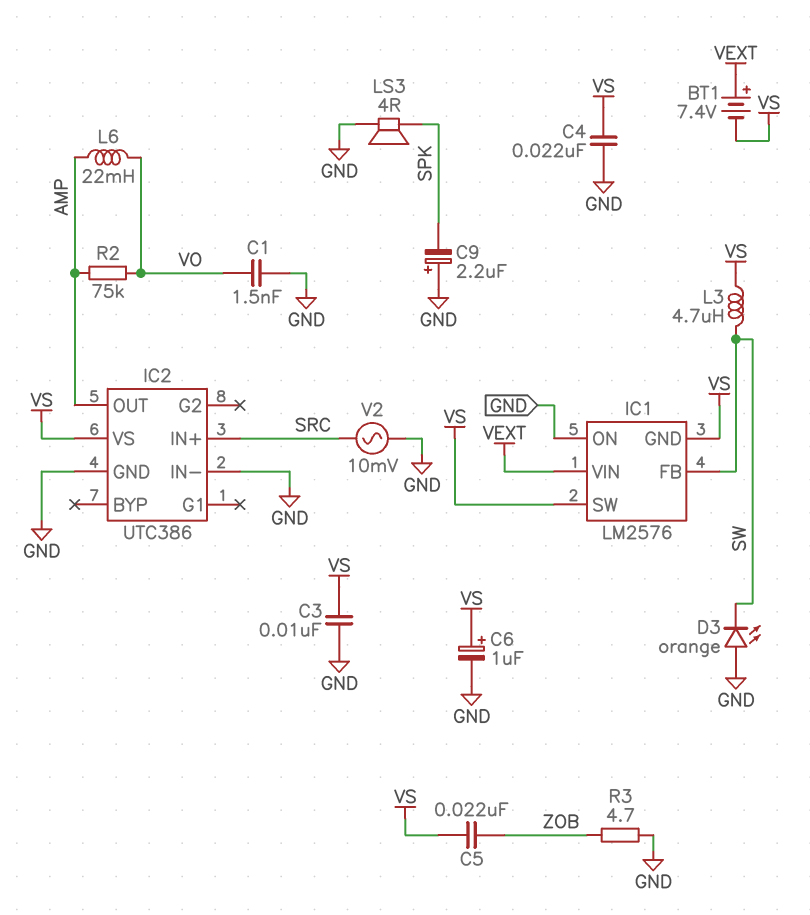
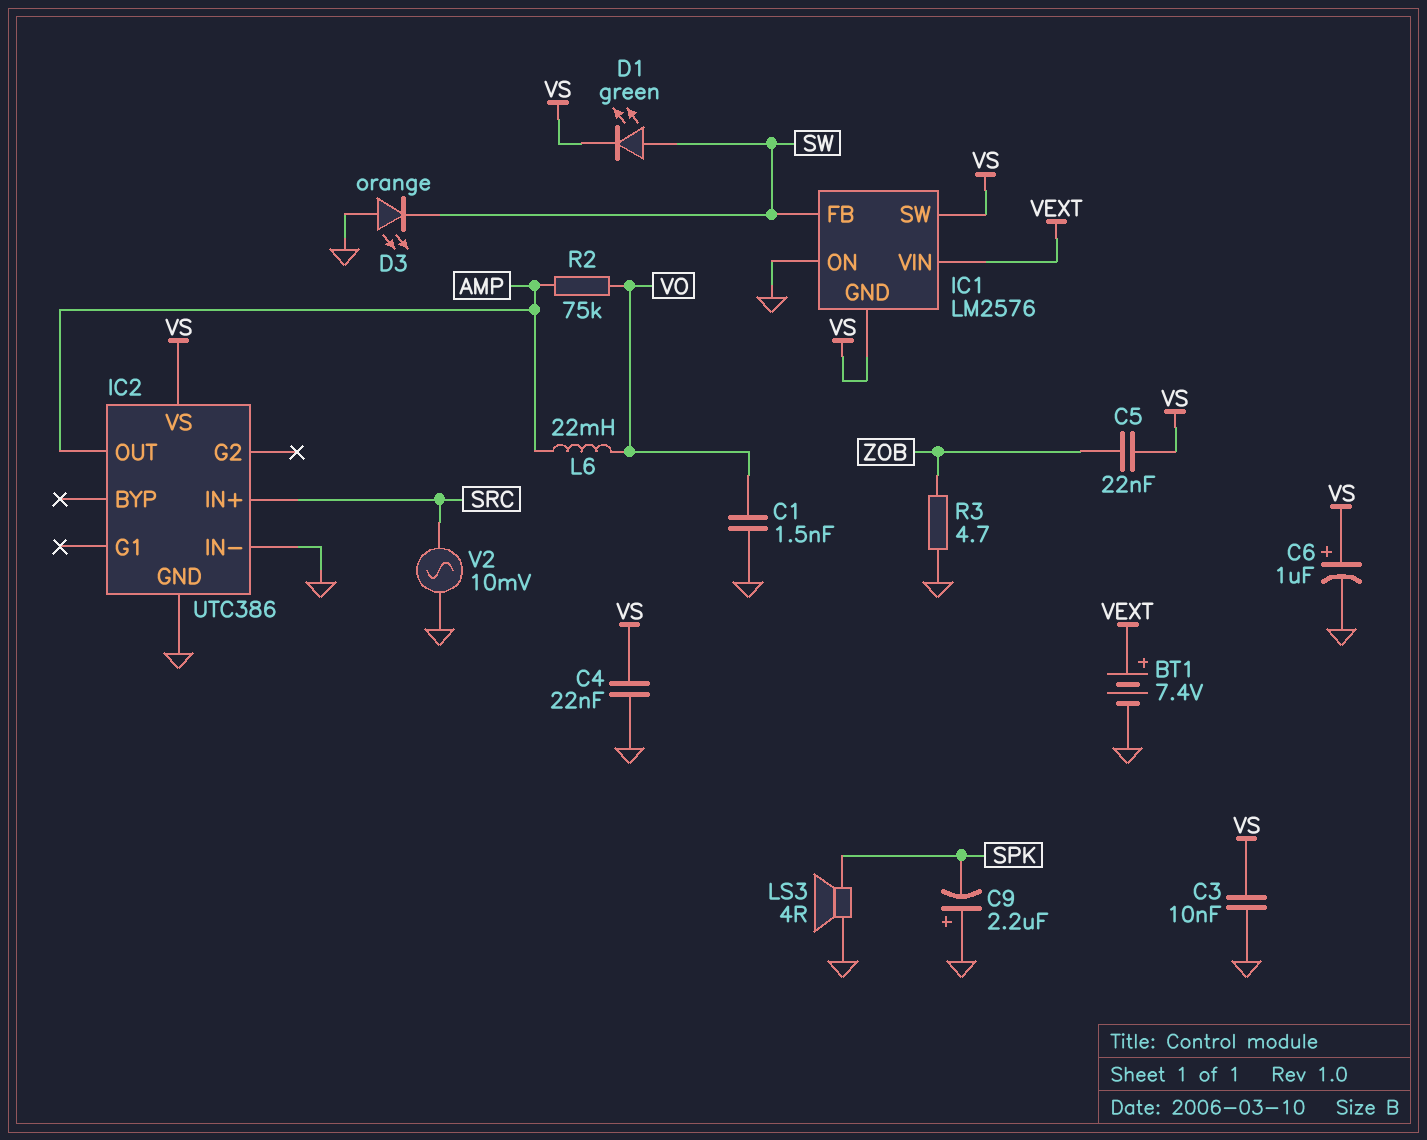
BT1: 7.4V (plus VEXT, minus VS) -> 7.4V (plus VEXT, minus GND)
D1: none -> LED green (A SW, K VS)
L3: 4.7uH (SW, VS) -> none

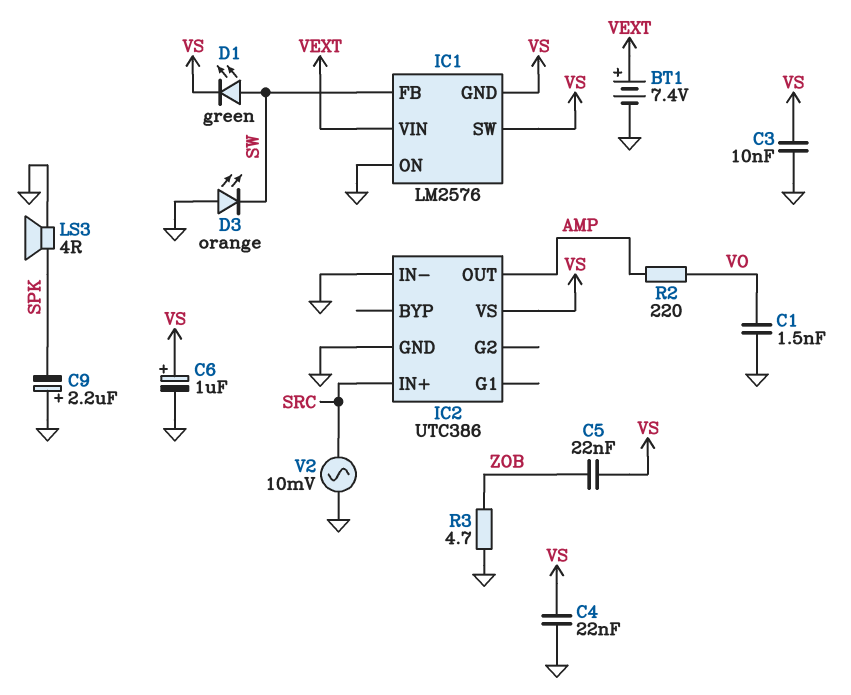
L6: 22mH (AMP, VO) -> none
R2: 75k (AMP, VO) -> 220 (AMP, VO)

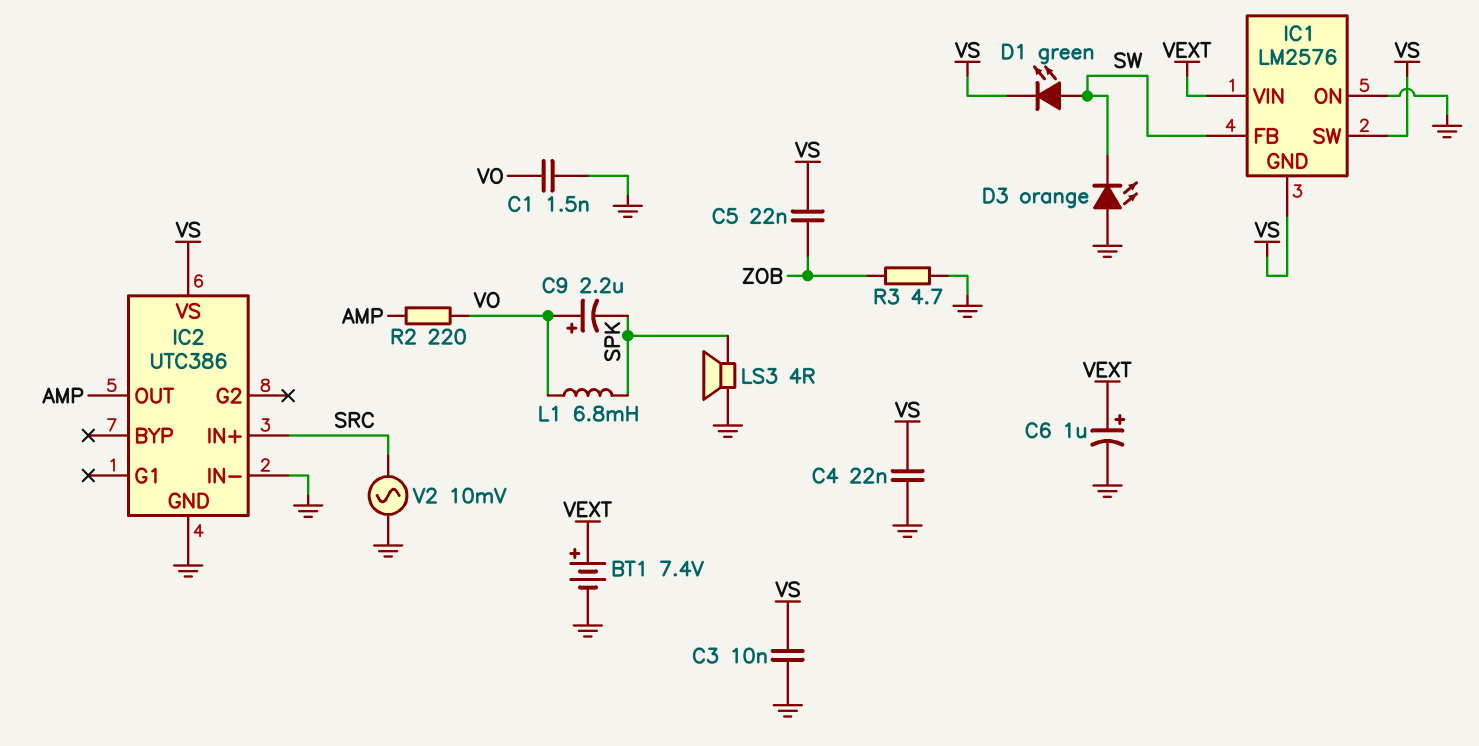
C6: 1uF (plus VS, minus GND) -> 1uF (plus VEXT, minus GND)
C9: 2.2uF (plus GND, minus SPK) -> 2.2uF (plus VO, minus SPK)
L1: none -> 6.8mH (SPK, VO)

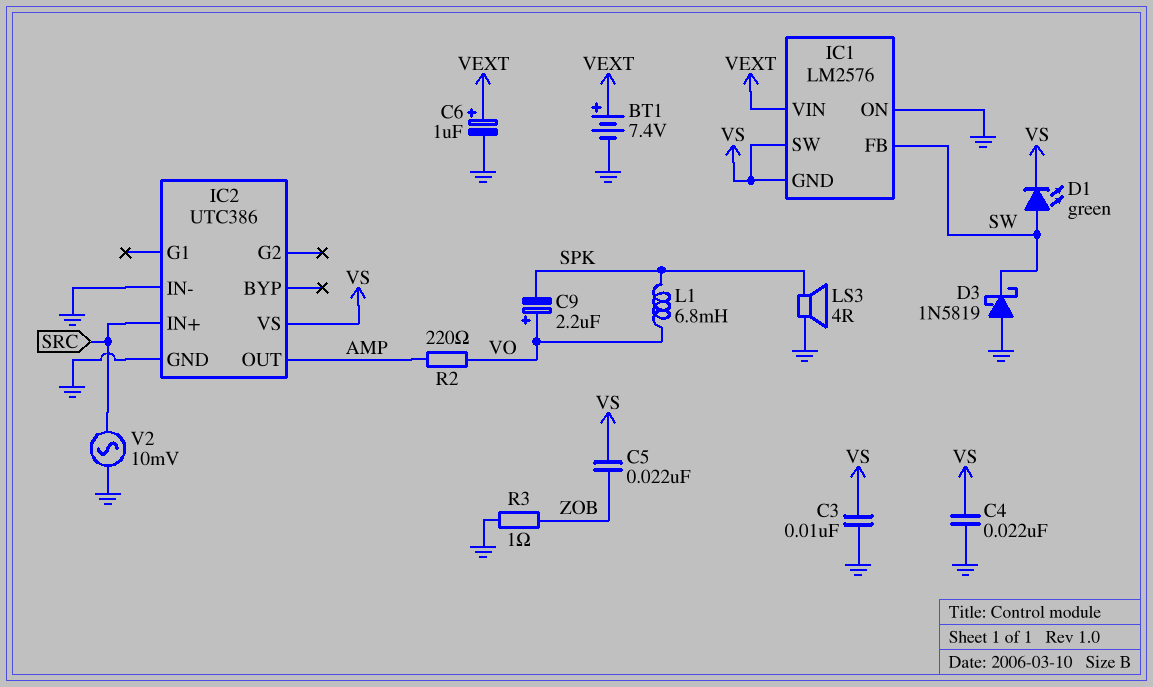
C1: 1.5nF (GND, VO) -> none
D3: LED orange (A GND, K SW) -> schottky 1N5819 (A GND, K SW)
R3: 4.7 (GND, ZOB) -> 1 (GND, ZOB)

